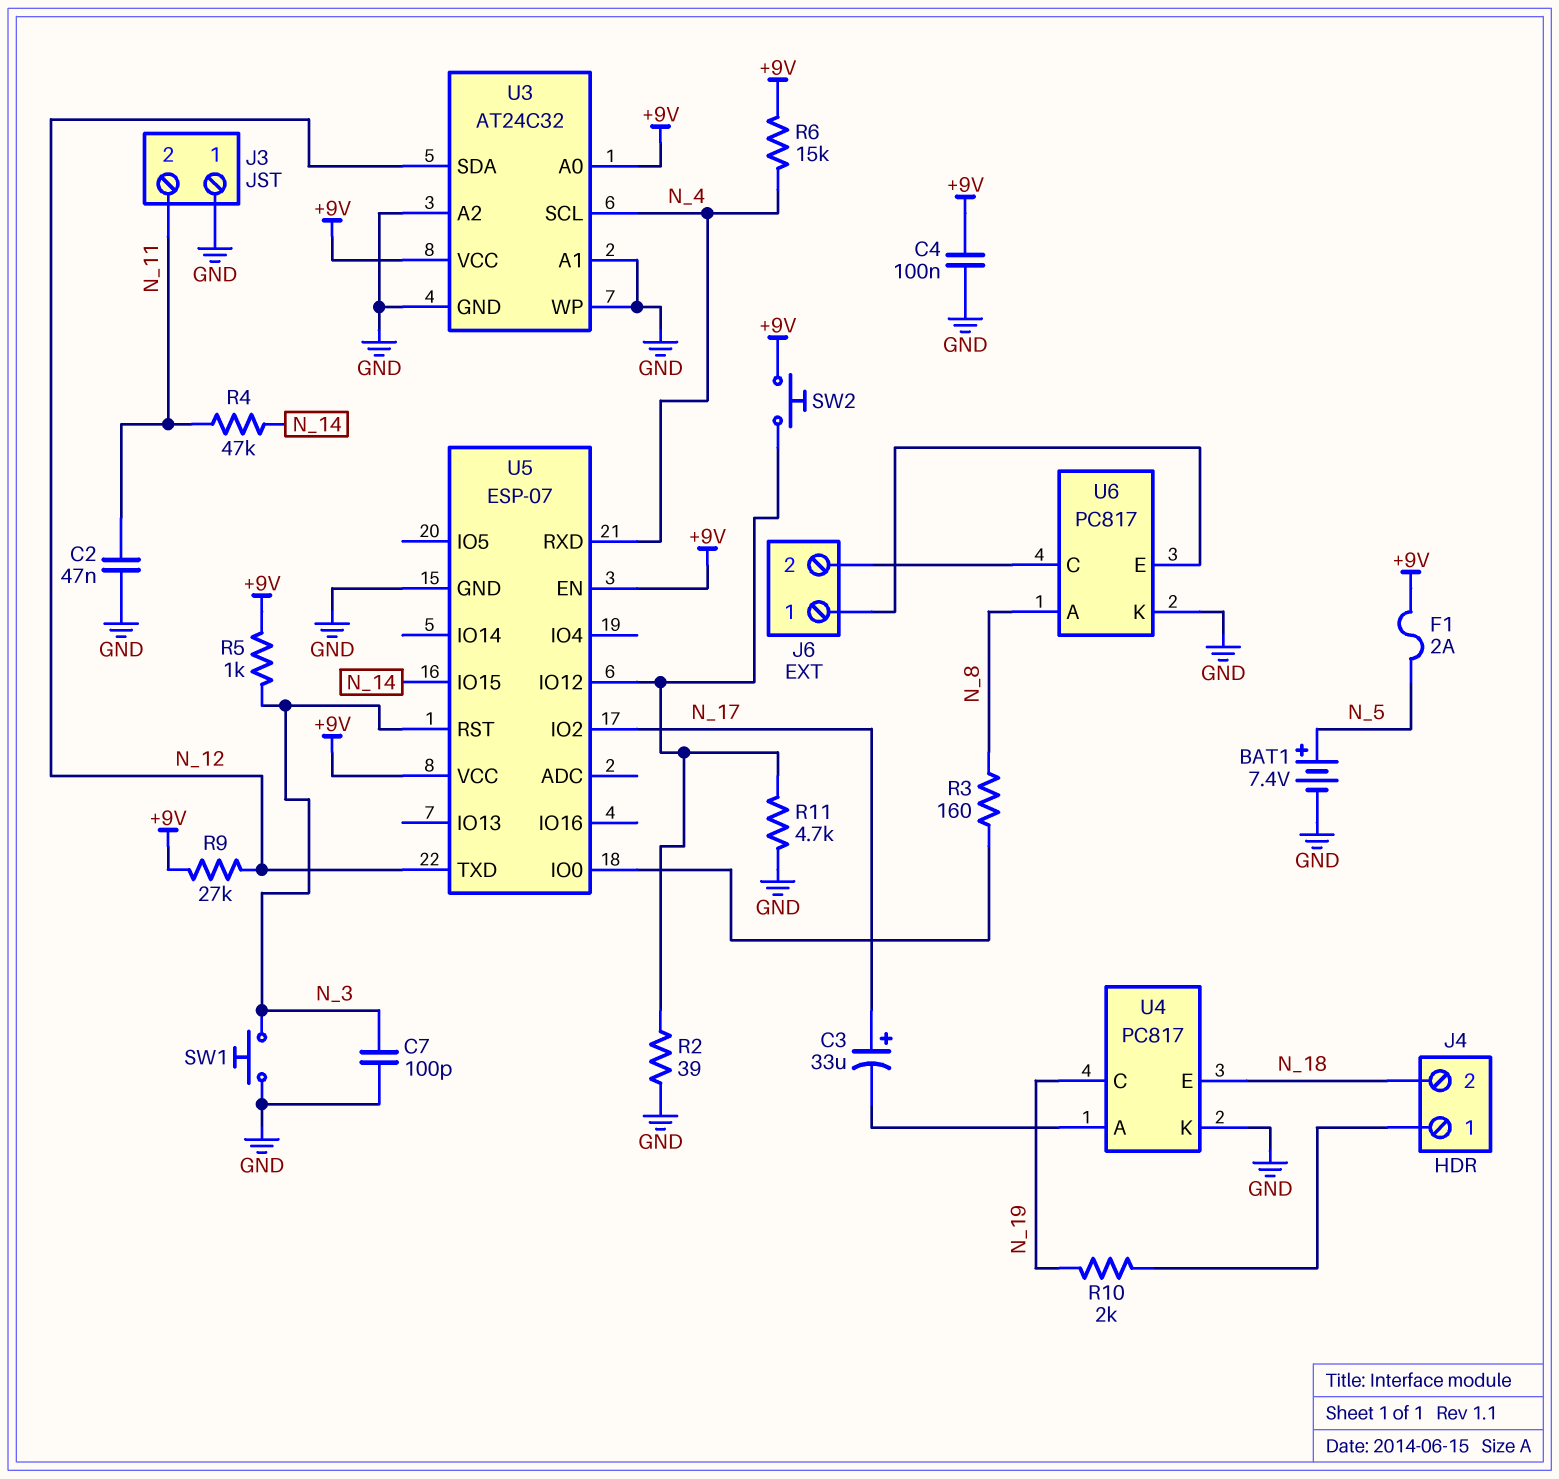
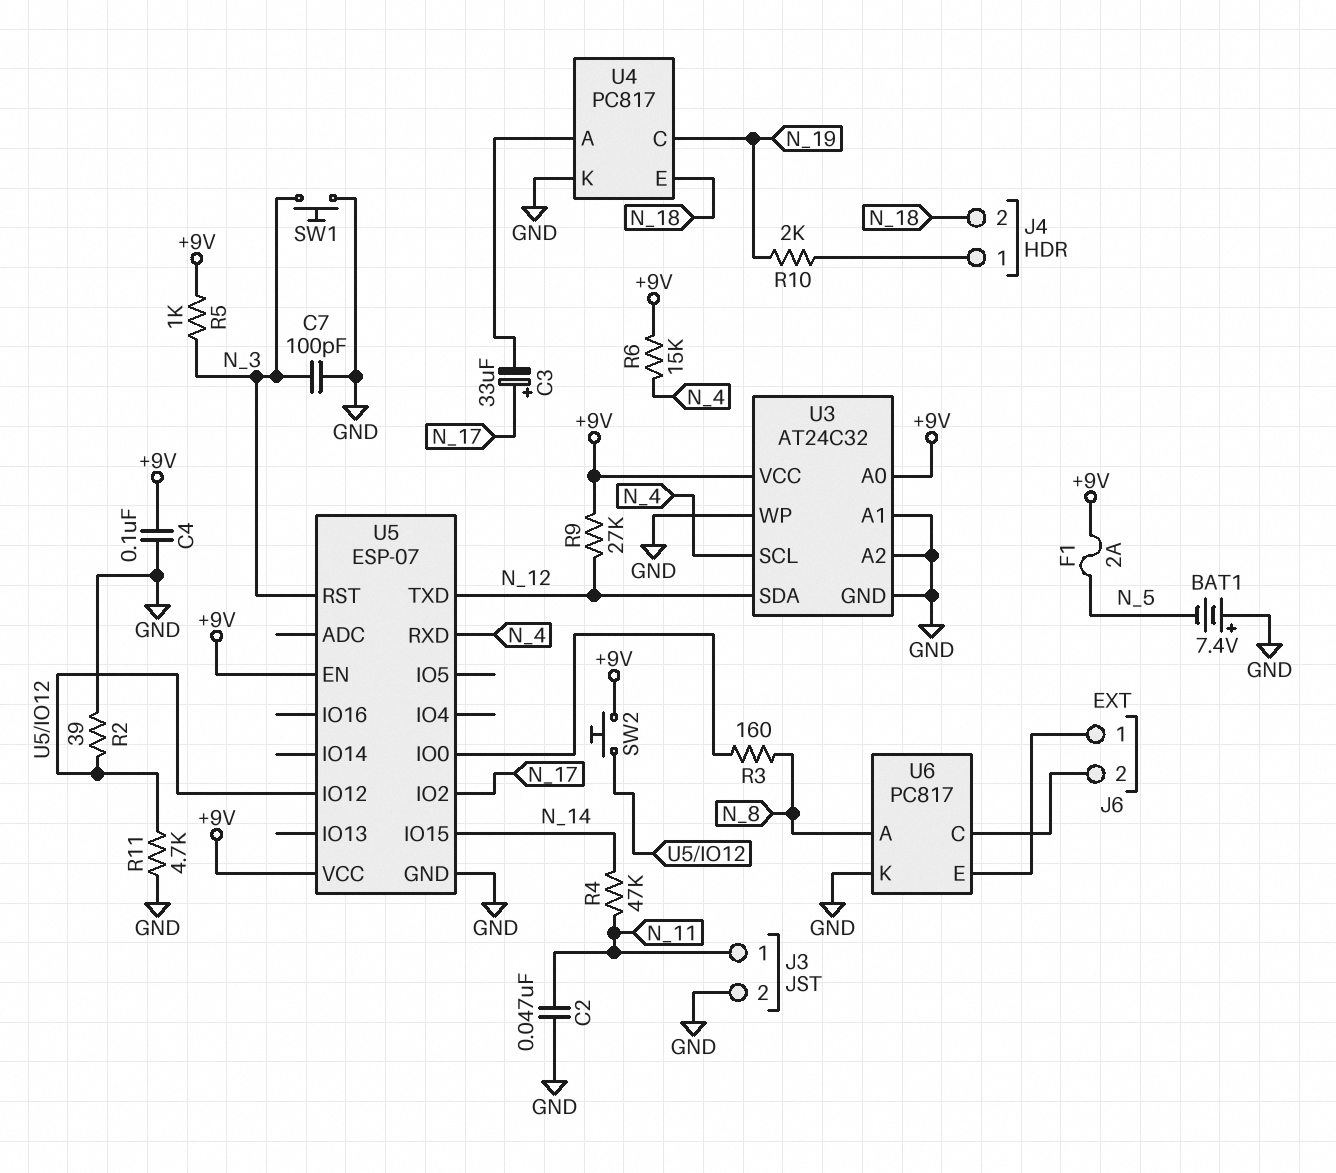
BAT1: 7.4V (plus N_5, minus GND) -> 7.4V (plus GND, minus N_5)
J3 pin 1: GND -> N_11
J3 pin 2: N_11 -> GND

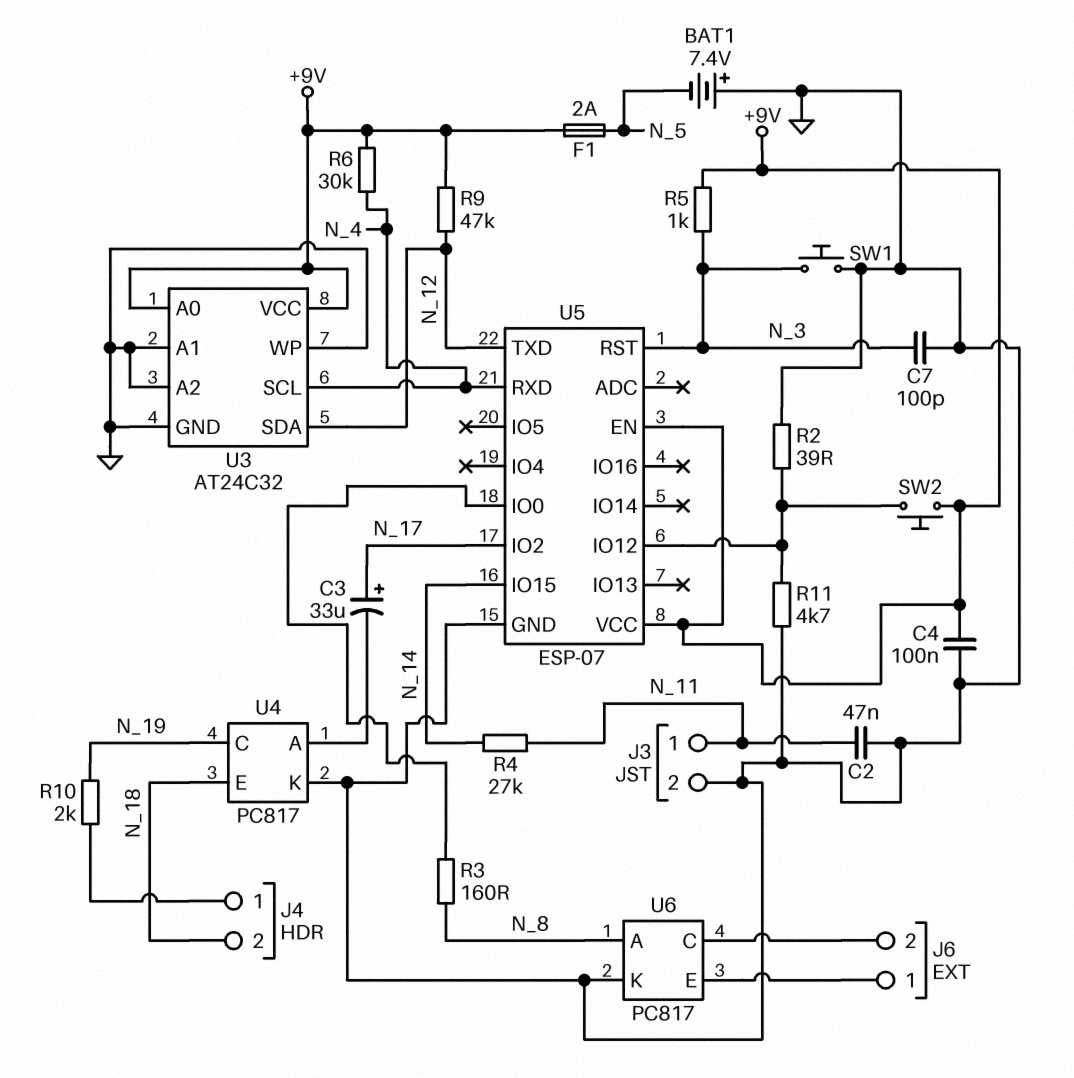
R4: 47k (N_11, N_14) -> 27k (N_11, N_14)
R6: 15k (+9V, N_4) -> 30k (+9V, N_4)
R9: 27k (+9V, N_12) -> 47k (+9V, N_12)

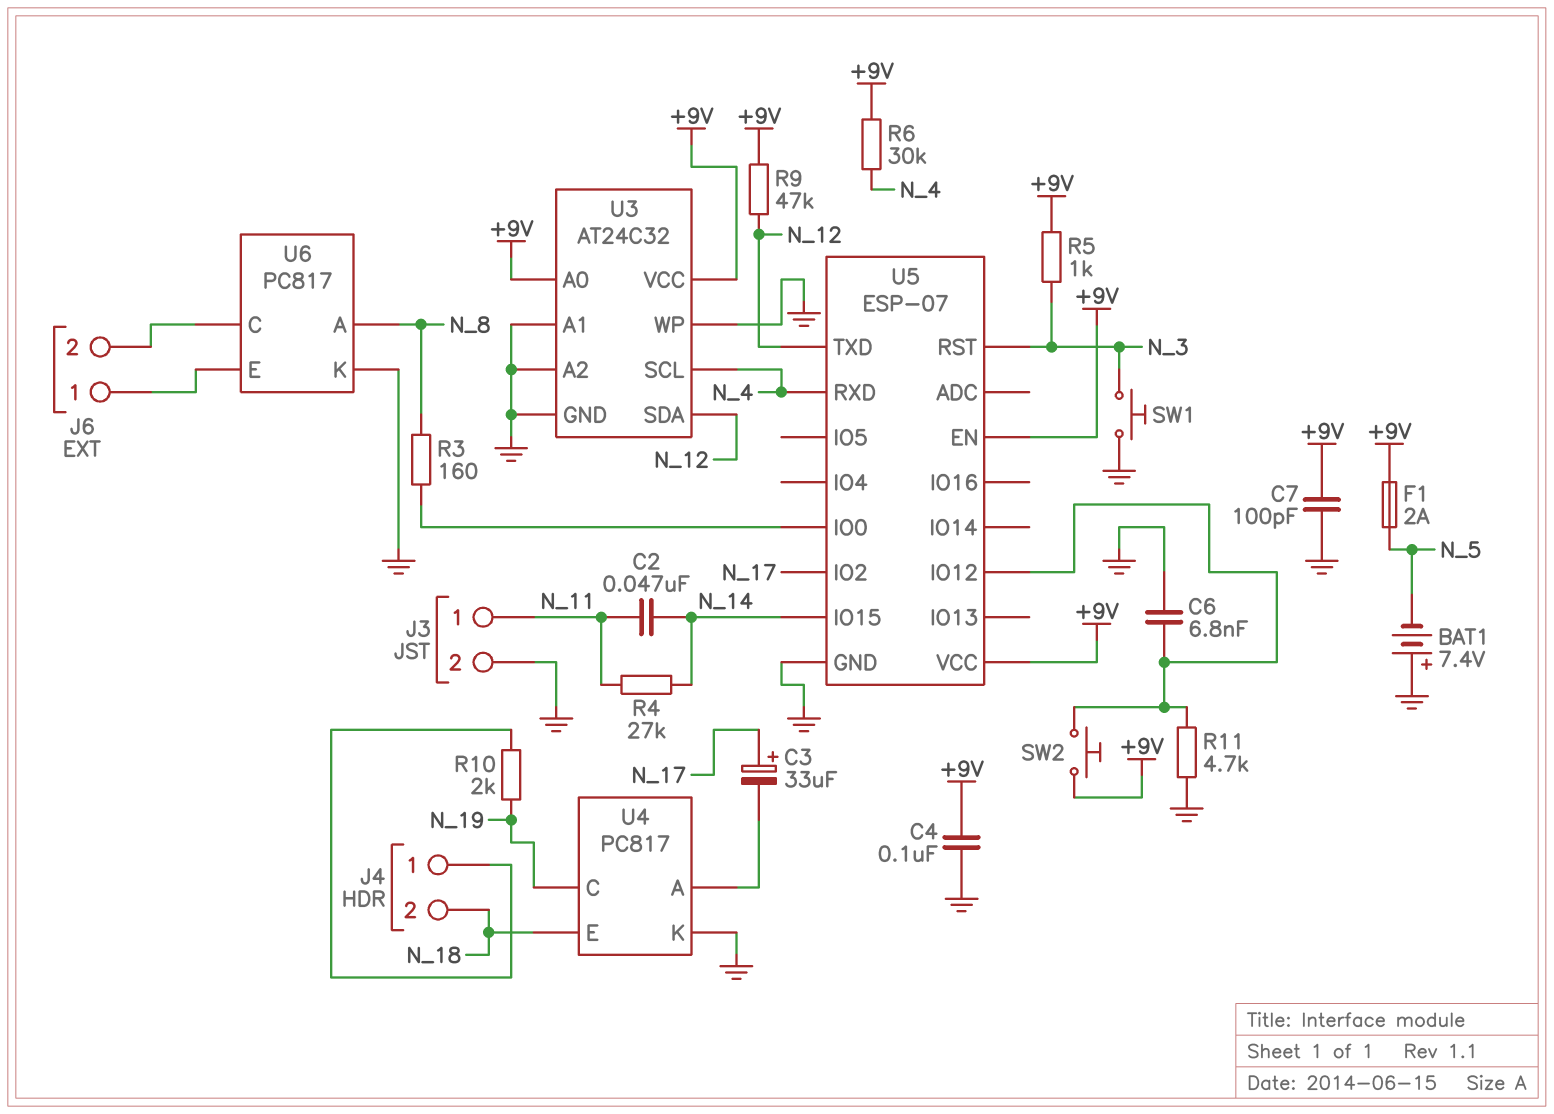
C2: 47nF (GND, N_11) -> 47nF (N_11, N_14)
C6: none -> 6.8nF (GND, U5/IO12)
C7: 100pF (GND, N_3) -> 100pF (+9V, GND)
R2: 39 (GND, U5/IO12) -> none

